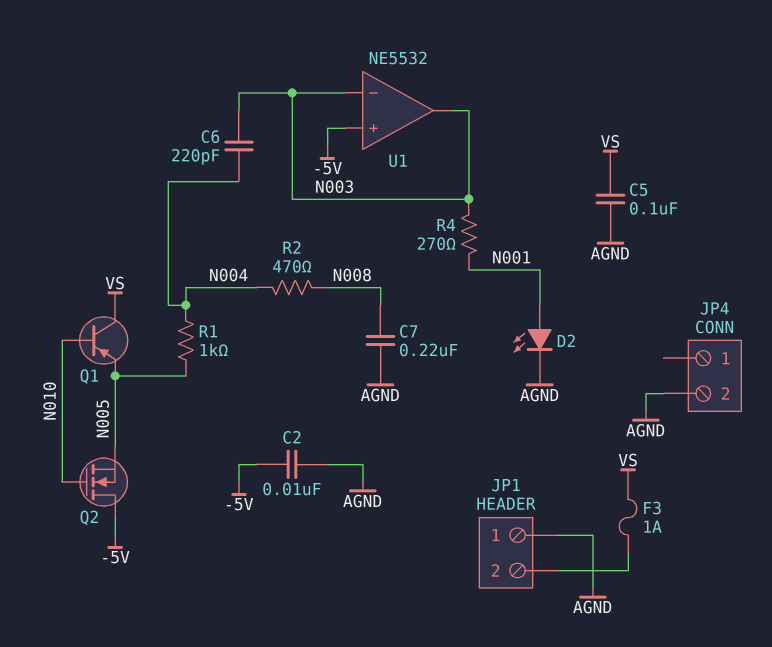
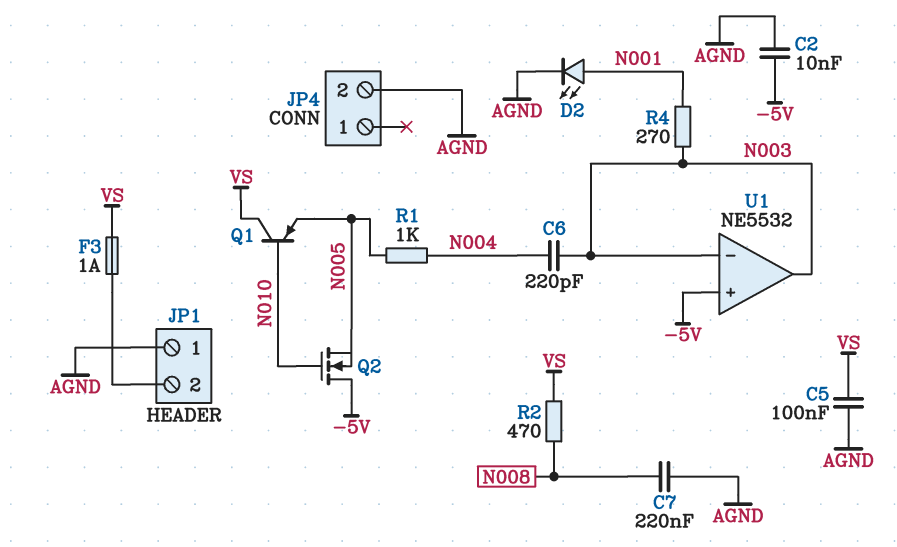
R2: 470 (N004, N008) -> 470 (N008, VS)

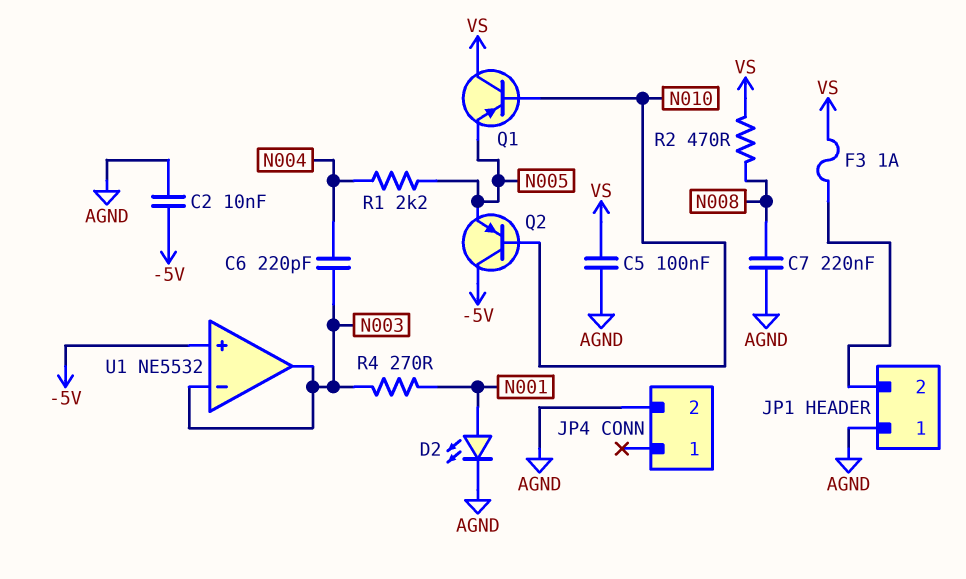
Q2: NMOS (G N010, D -5V, S N005) -> PNP (B N010, C -5V, E N005)
R1: 1k (N004, N005) -> 2.2k (N004, N005)

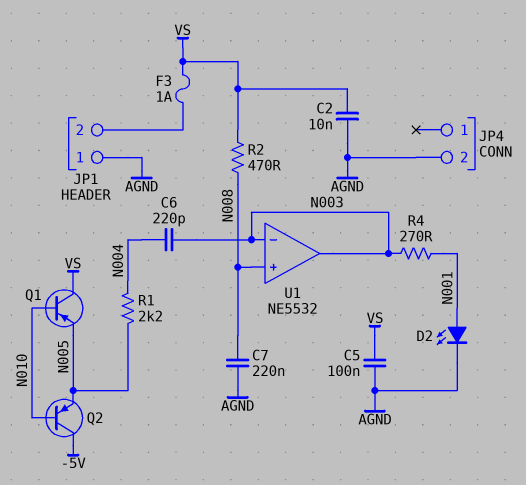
C2: 10nF (-5V, AGND) -> 10nF (AGND, VS)
U1 pin in+: -5V -> N008

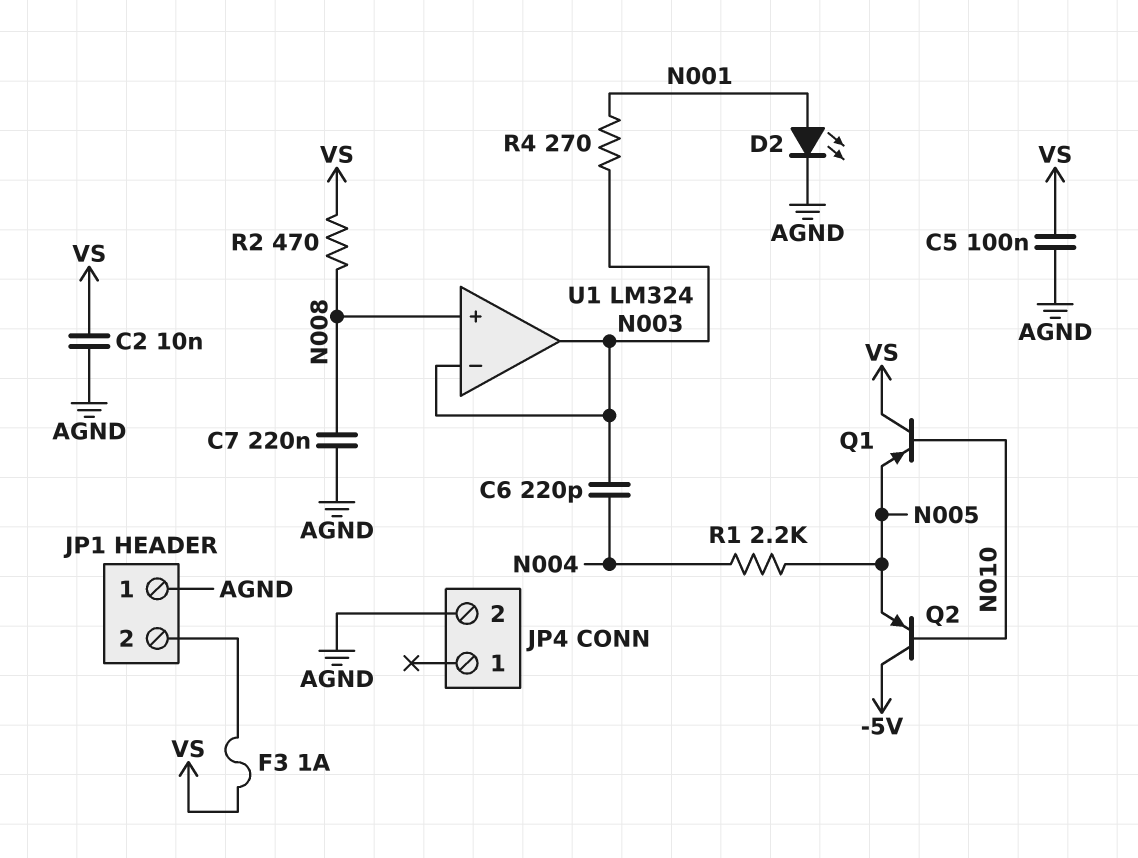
U1: NE5532 -> LM324

